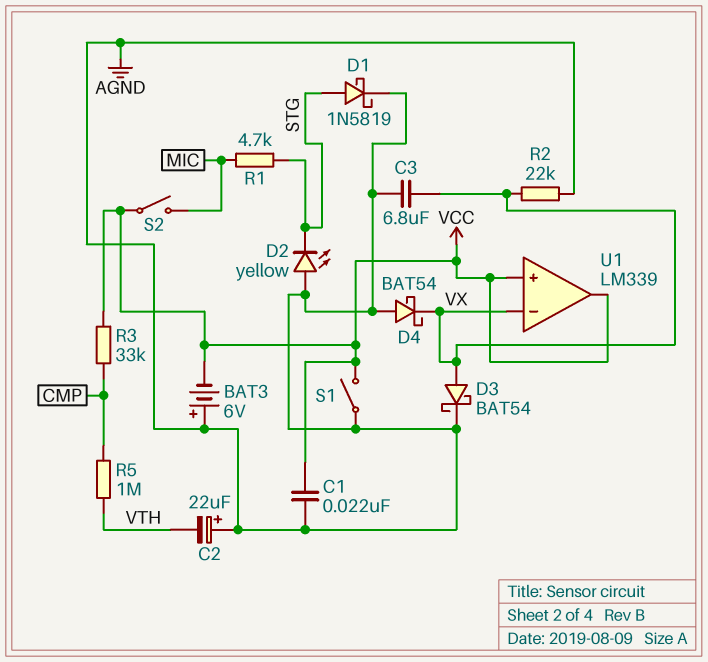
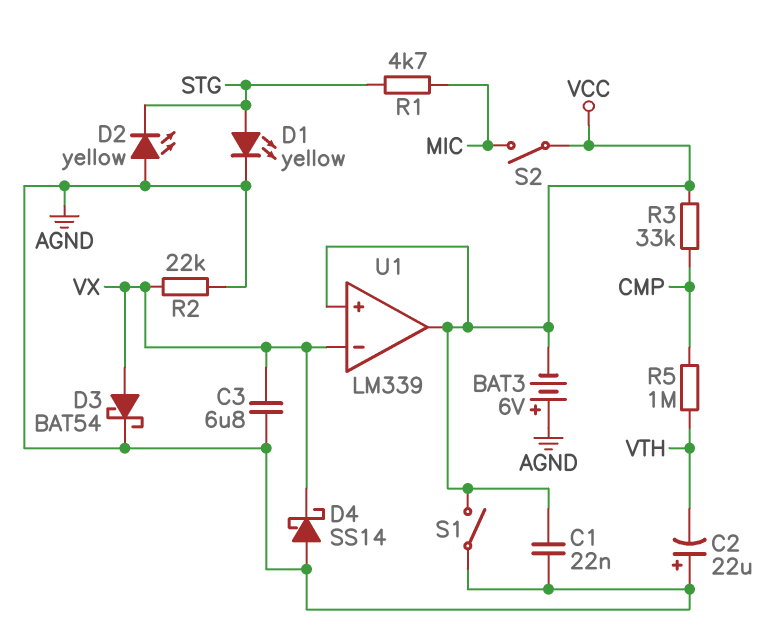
D1: schottky 1N5819 (A STG, K AGND) -> LED yellow (A STG, K AGND)
D4: schottky BAT54 (A AGND, K VX) -> schottky SS14 (A AGND, K VX)

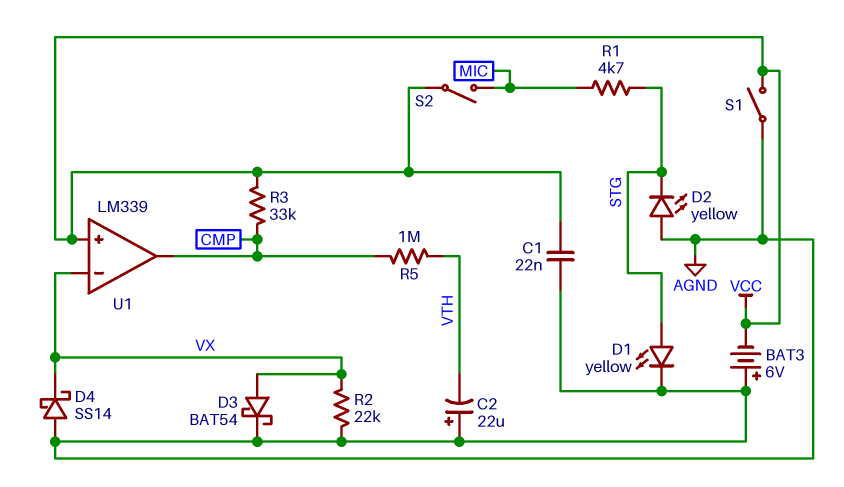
C3: 6.8uF (AGND, VX) -> none
U1 pin out: VCC -> CMP

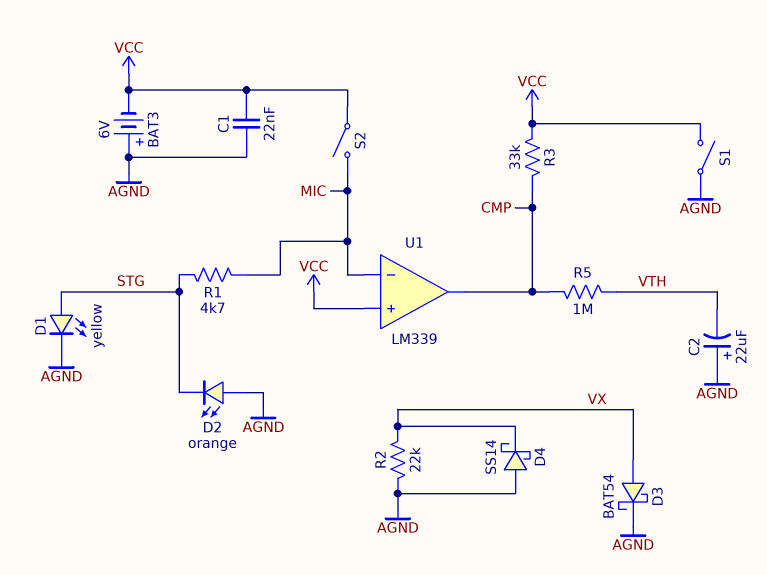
D2: LED yellow (A AGND, K STG) -> LED orange (A AGND, K STG)
U1 pin in-: VX -> MIC

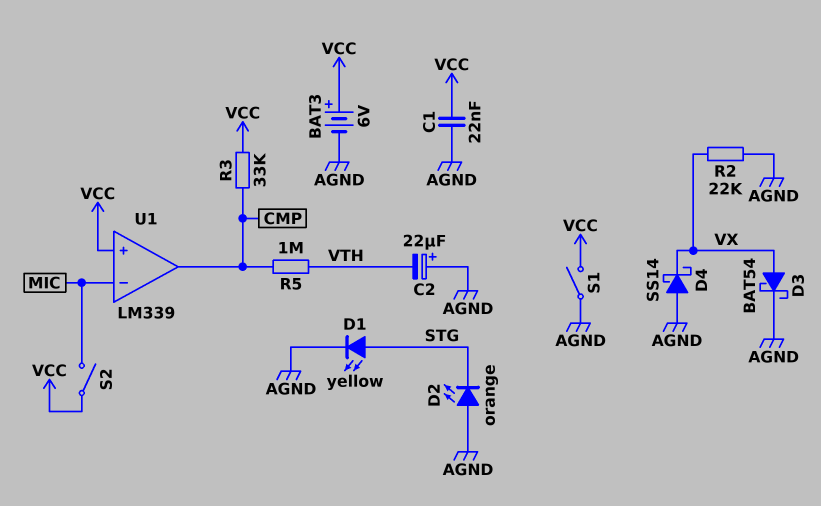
BAT3: 6V (plus AGND, minus VCC) -> 6V (plus VCC, minus AGND)
R1: 4.7k (MIC, STG) -> none

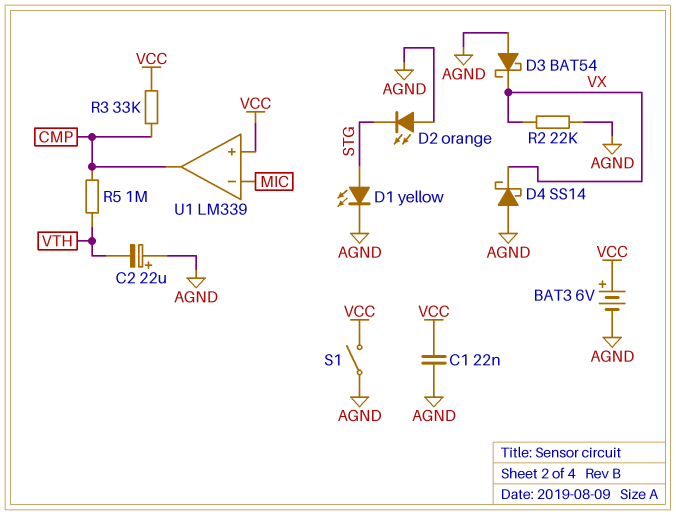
D3: schottky BAT54 (A VX, K AGND) -> schottky BAT54 (A AGND, K VX)
S2: switch (MIC, VCC) -> none

